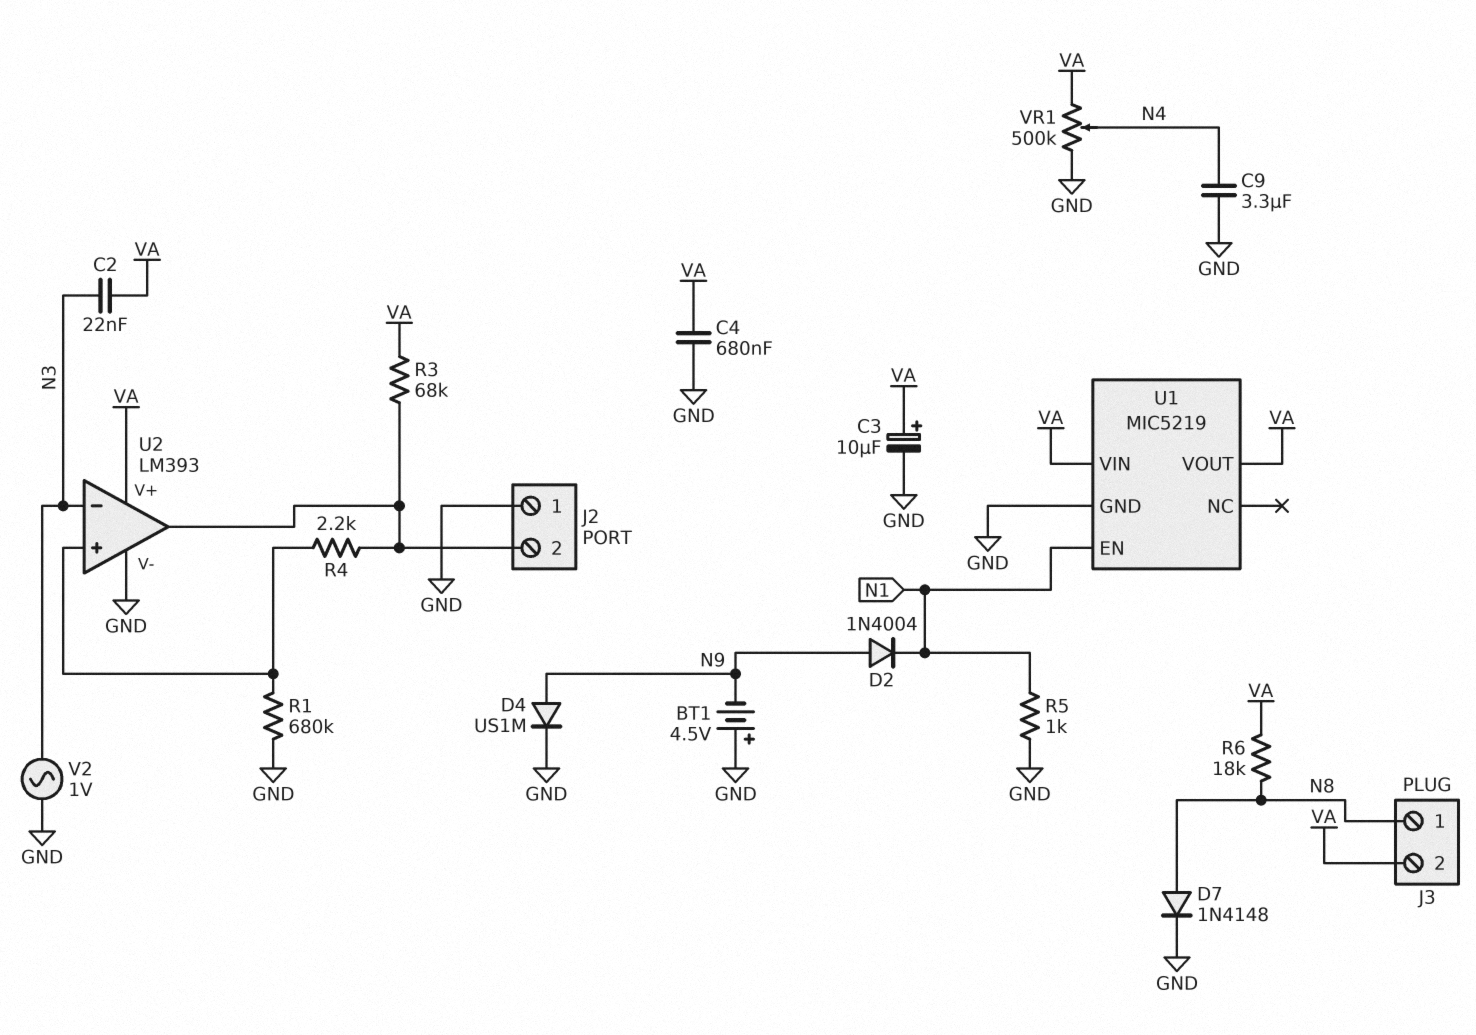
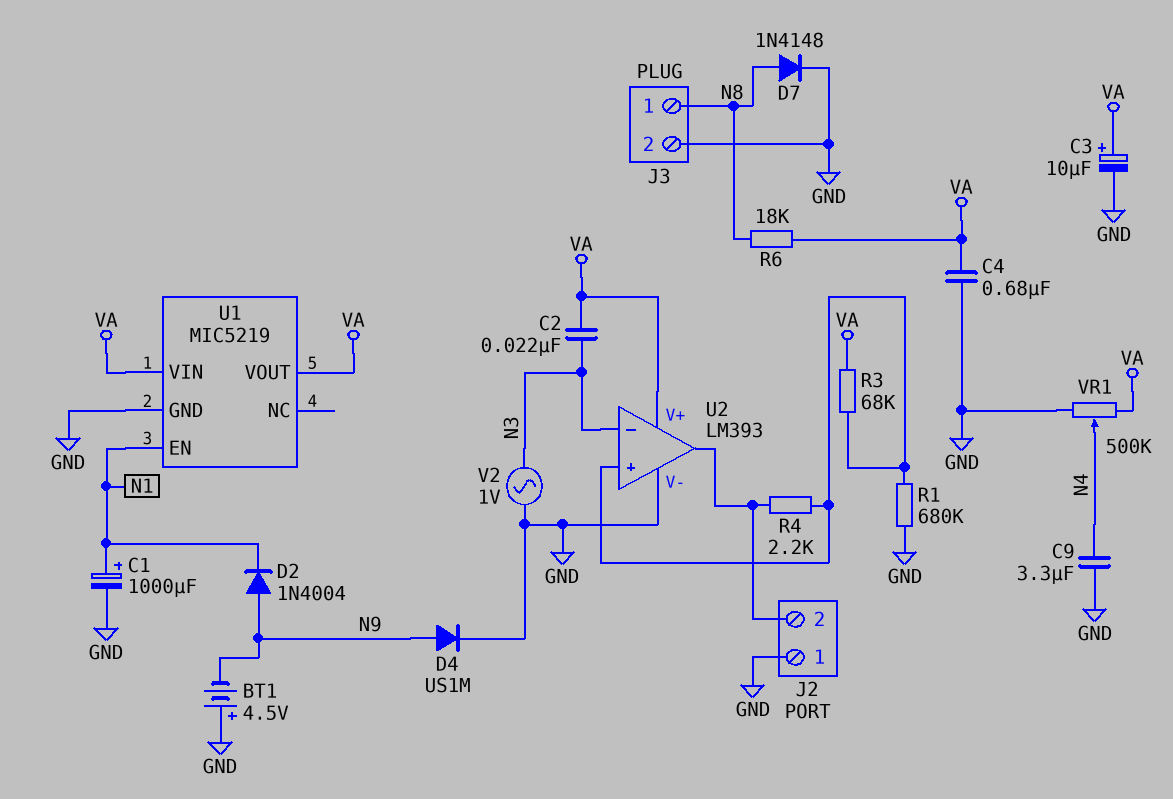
C1: none -> 1000uF (plus N1, minus GND)
J3 pin 2: VA -> GND
R3: 68k (J2/2, VA) -> 68k (U2/in+, VA)
R5: 1k (GND, N1) -> none

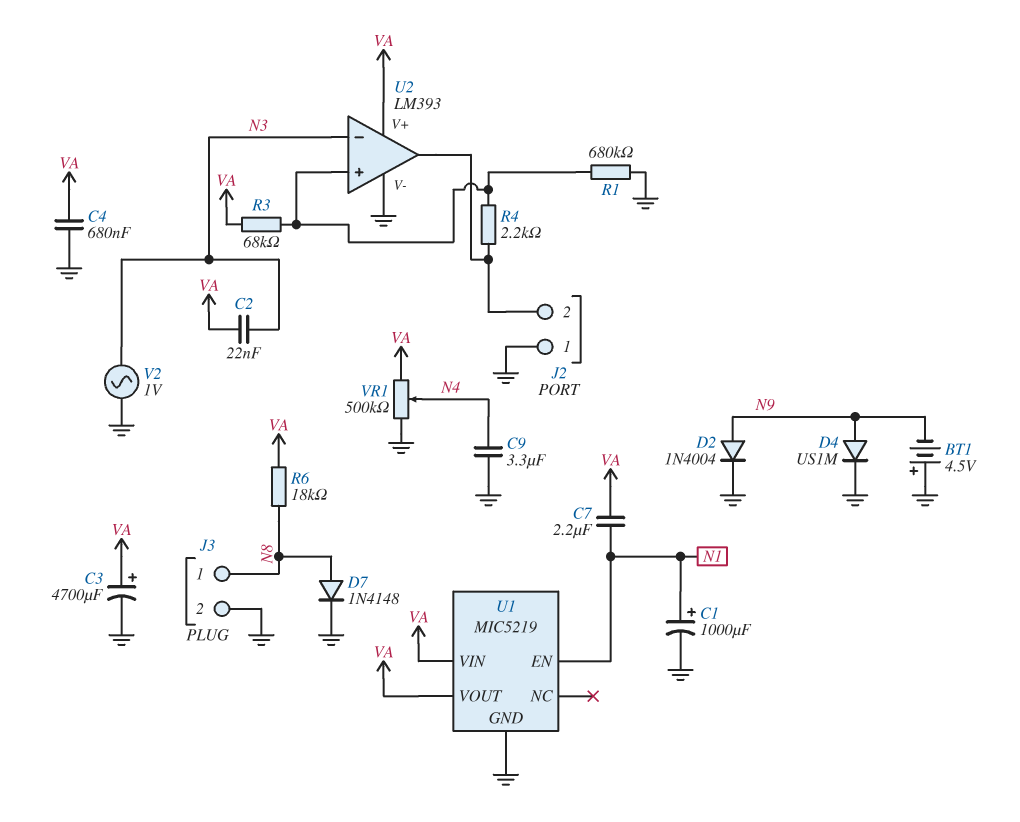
C3: 10uF (plus VA, minus GND) -> 4700uF (plus VA, minus GND)
C7: none -> 2.2uF (N1, VA)
D2: diode 1N4004 (A N9, K N1) -> diode 1N4004 (A N9, K GND)

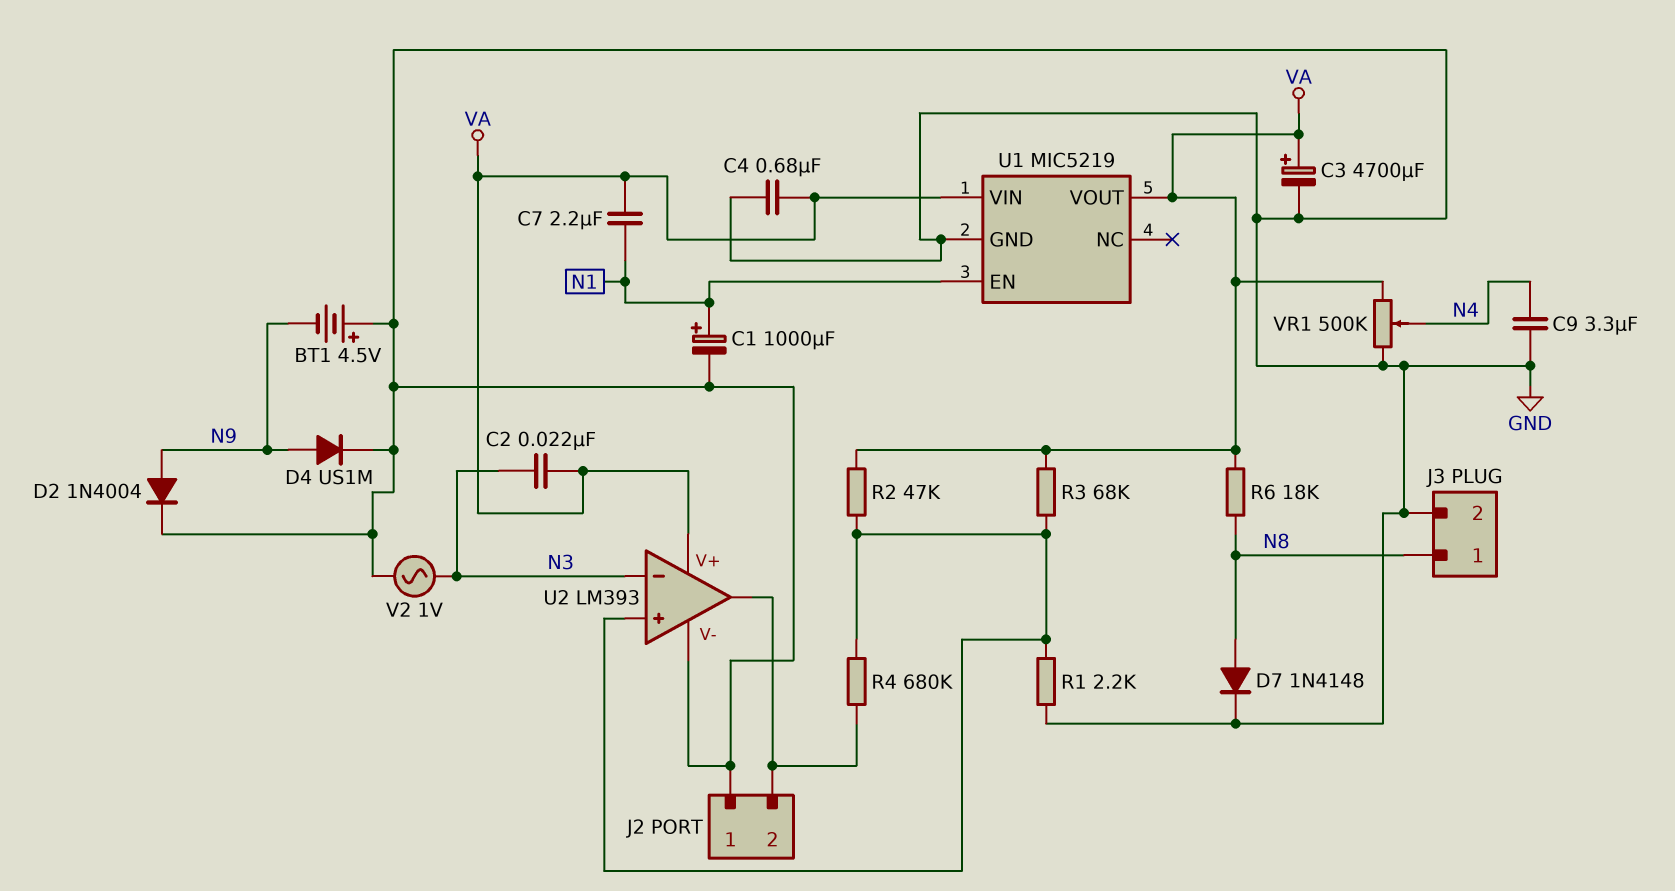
R1: 680k (GND, U2/in+) -> 2.2k (GND, U2/in+)
R2: none -> 47k (U2/in+, VA)
R4: 2.2k (J2/2, U2/in+) -> 680k (J2/2, U2/in+)

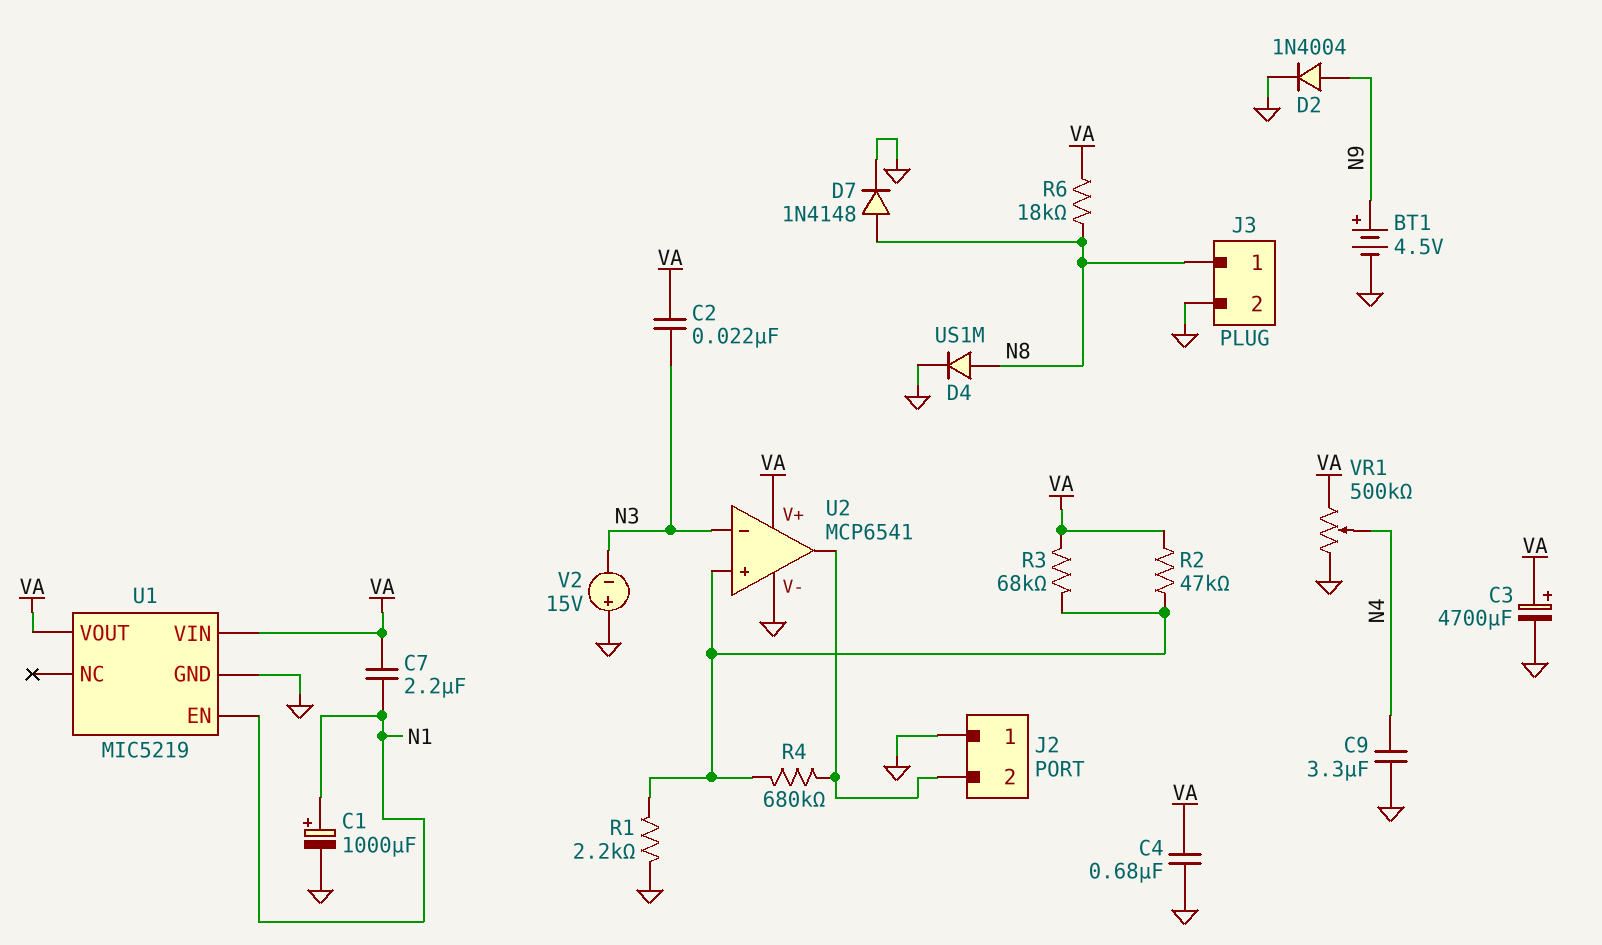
BT1: 4.5V (plus GND, minus N9) -> 4.5V (plus N9, minus GND)
D4: diode US1M (A N9, K GND) -> diode US1M (A N8, K GND)
U2: LM393 -> MCP6541
V2: AC 1V (GND, N3) -> 15V (plus GND, minus N3)

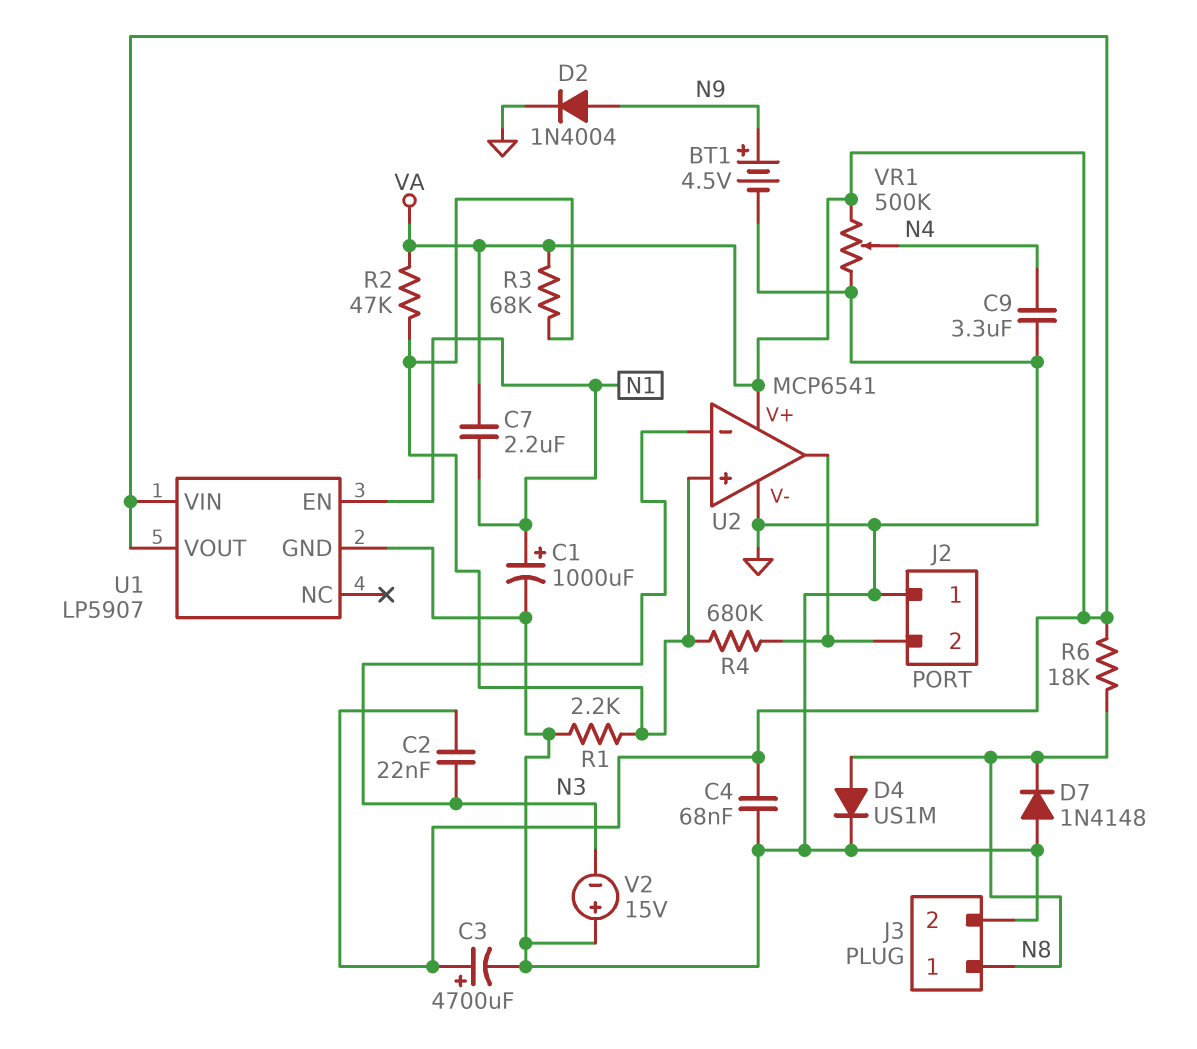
C4: 680nF (GND, VA) -> 68nF (GND, VA)
D7: diode 1N4148 (A N8, K GND) -> diode 1N4148 (A GND, K N8)
U1: MIC5219 -> LP5907

